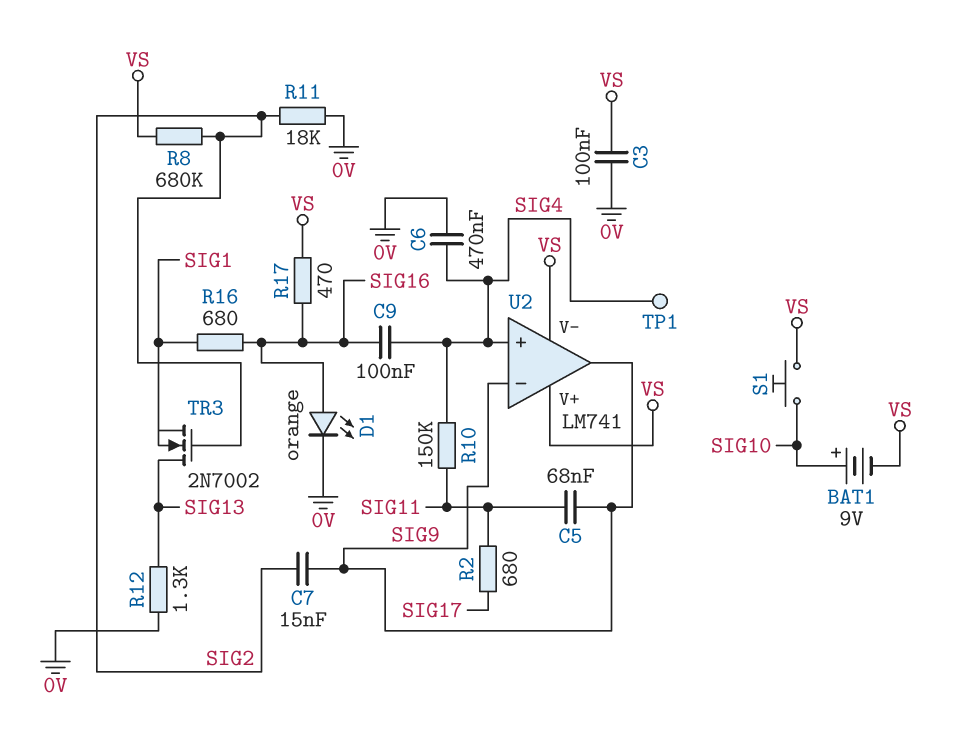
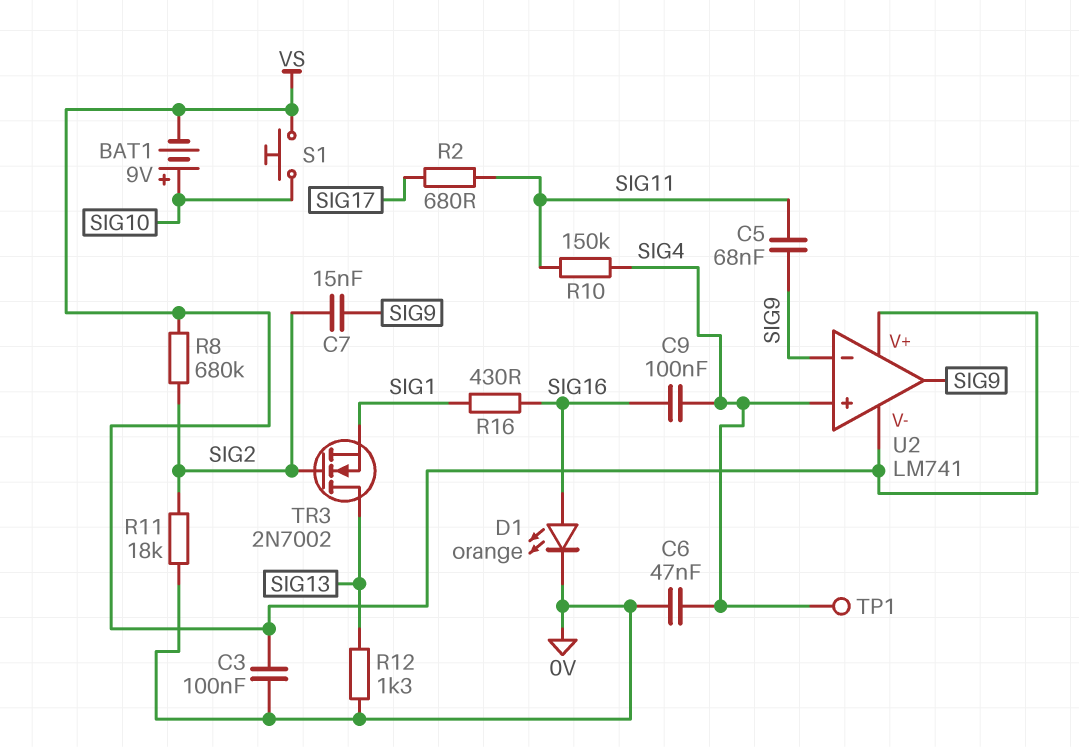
C6: 470nF (0V, SIG4) -> 47nF (0V, SIG4)
R16: 680 (SIG1, SIG16) -> 430 (SIG1, SIG16)
R17: 470 (SIG16, VS) -> none

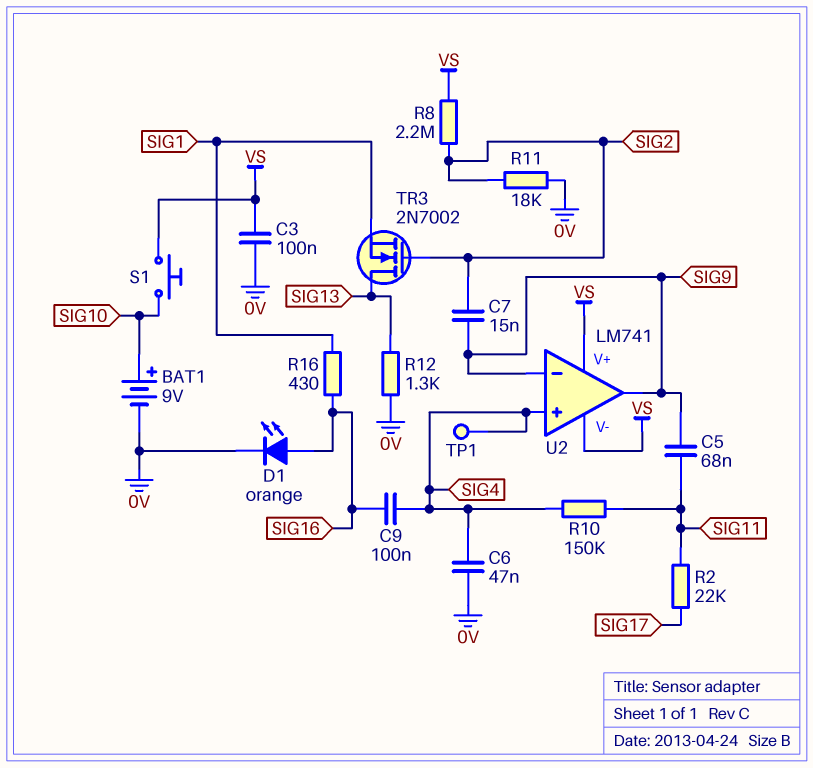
BAT1: 9V (plus SIG10, minus VS) -> 9V (plus SIG10, minus 0V)
R2: 680 (SIG11, SIG17) -> 22k (SIG11, SIG17)
R8: 680k (SIG2, VS) -> 2.2M (SIG2, VS)

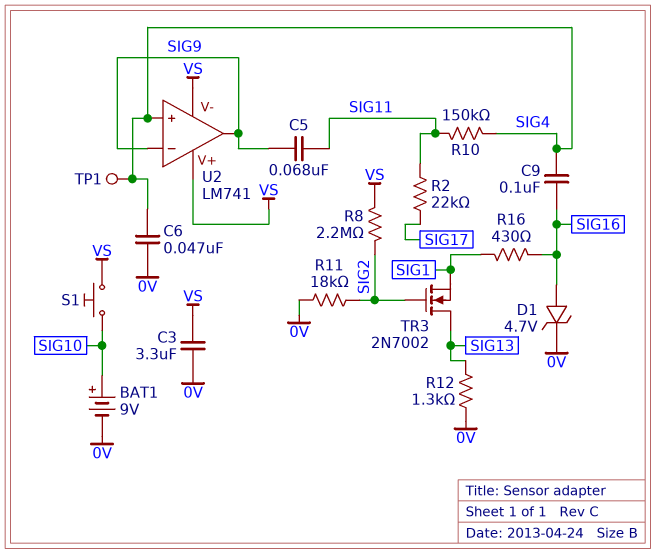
C3: 100nF (0V, VS) -> 3.3uF (0V, VS)
C7: 15nF (SIG2, SIG9) -> none
D1: LED orange (A SIG16, K 0V) -> zener 4.7V (A SIG16, K 0V)

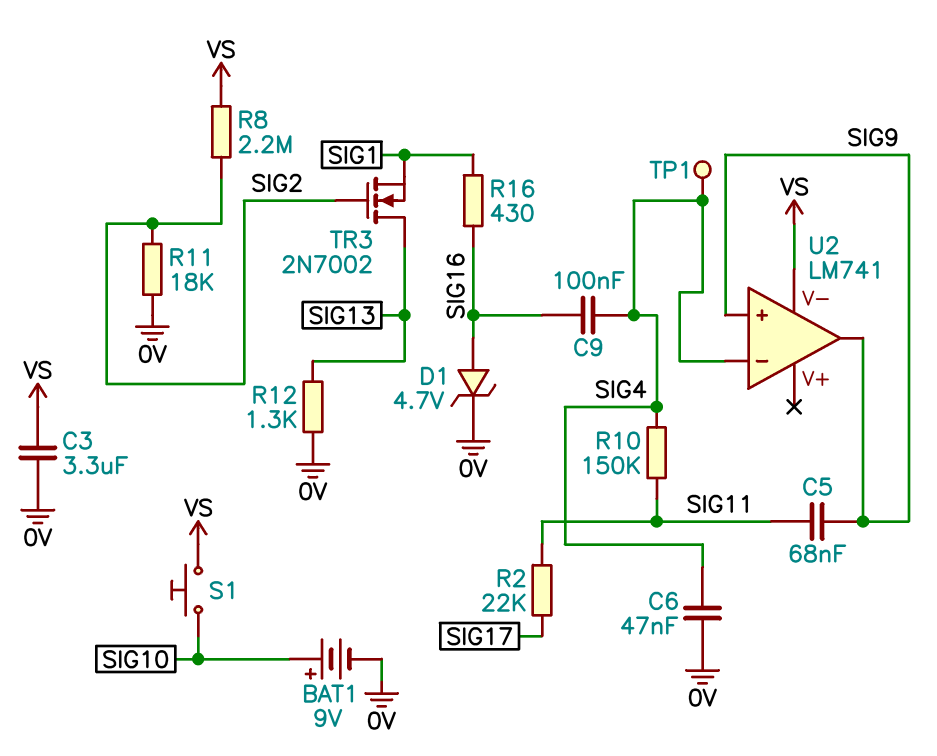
U2 pin V+: VS -> none
U2 pin in+: SIG4 -> SIG9
U2 pin in-: SIG9 -> SIG4

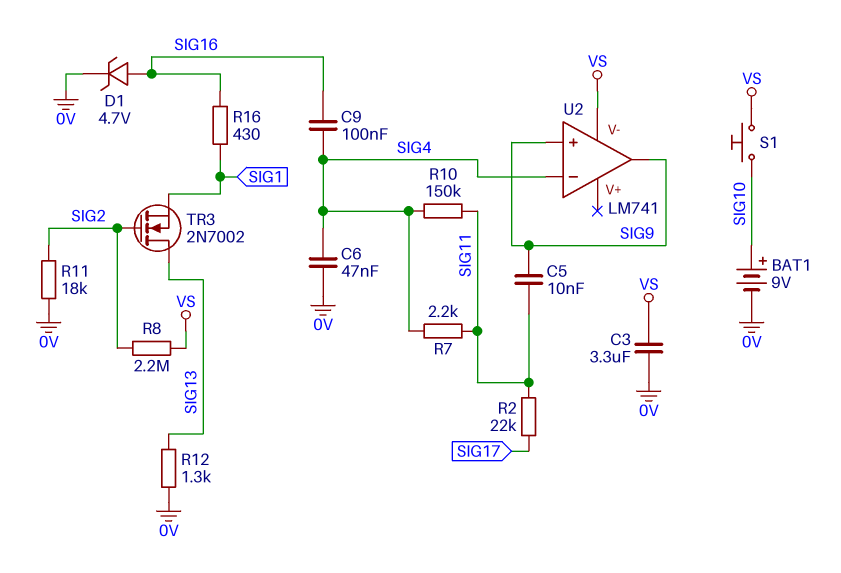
C5: 68nF (SIG9, SIG11) -> 10nF (SIG9, SIG11)
R7: none -> 2.2k (SIG4, SIG11)
TP1: test point (SIG4) -> none

